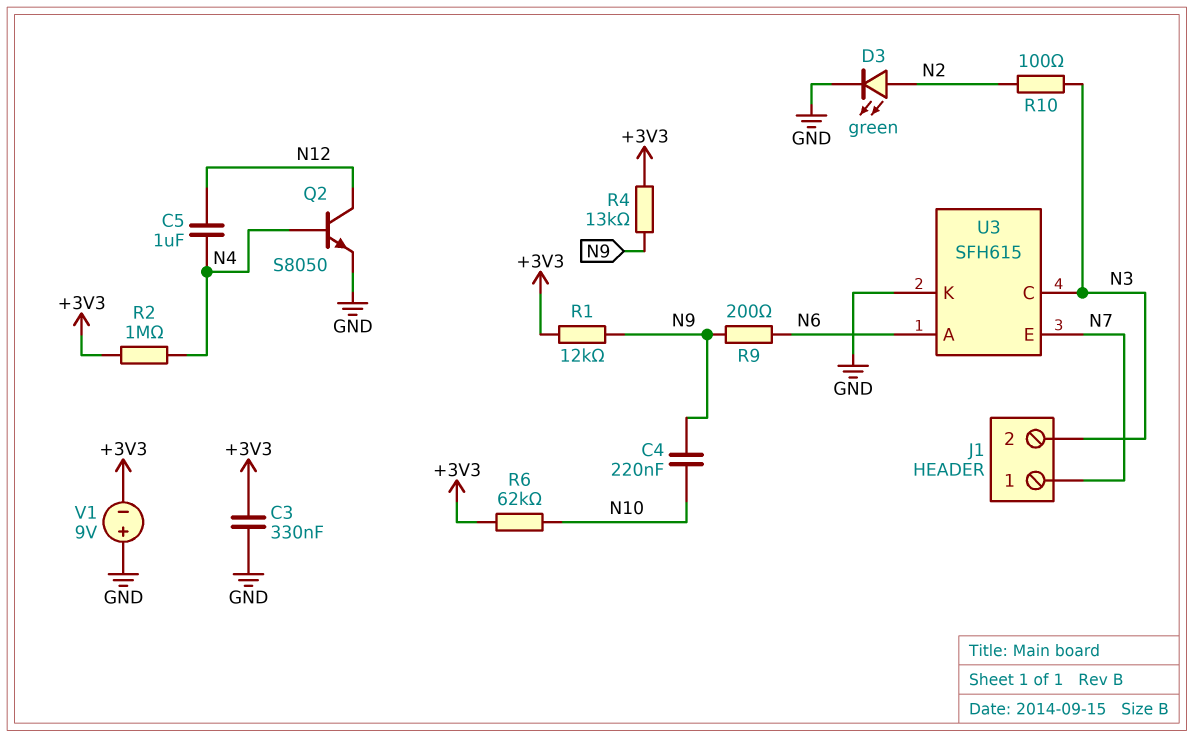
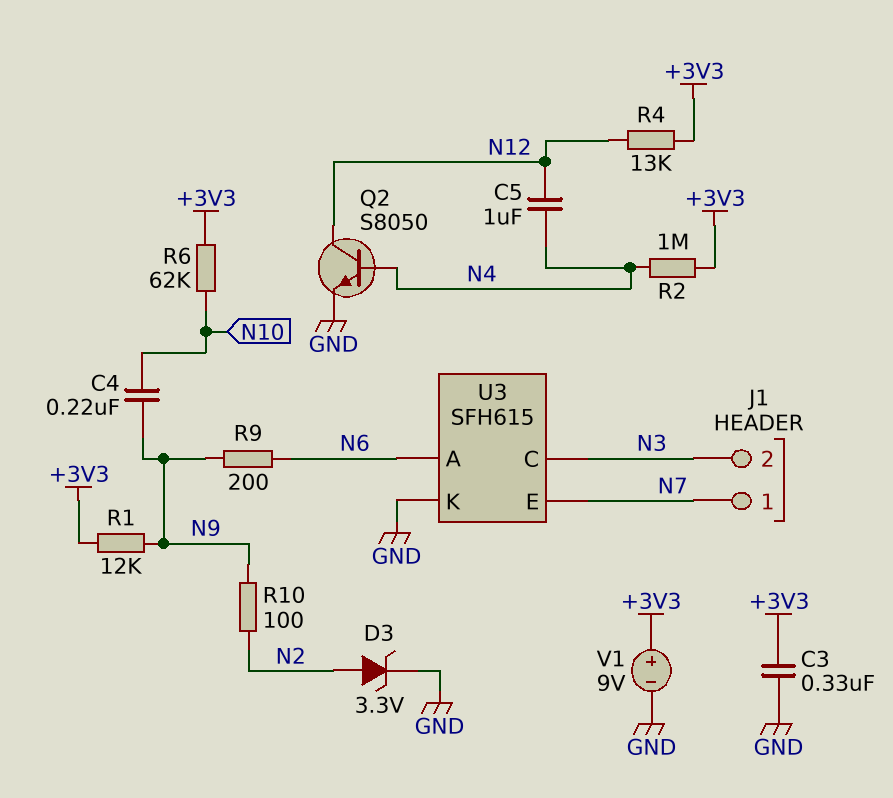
D3: LED green (A N2, K GND) -> zener 3.3V (A N2, K GND)
R4: 13k (+3V3, N9) -> 13k (+3V3, N12)
R10: 100 (N2, N3) -> 100 (N2, N9)
V1: 9V (plus GND, minus +3V3) -> 9V (plus +3V3, minus GND)

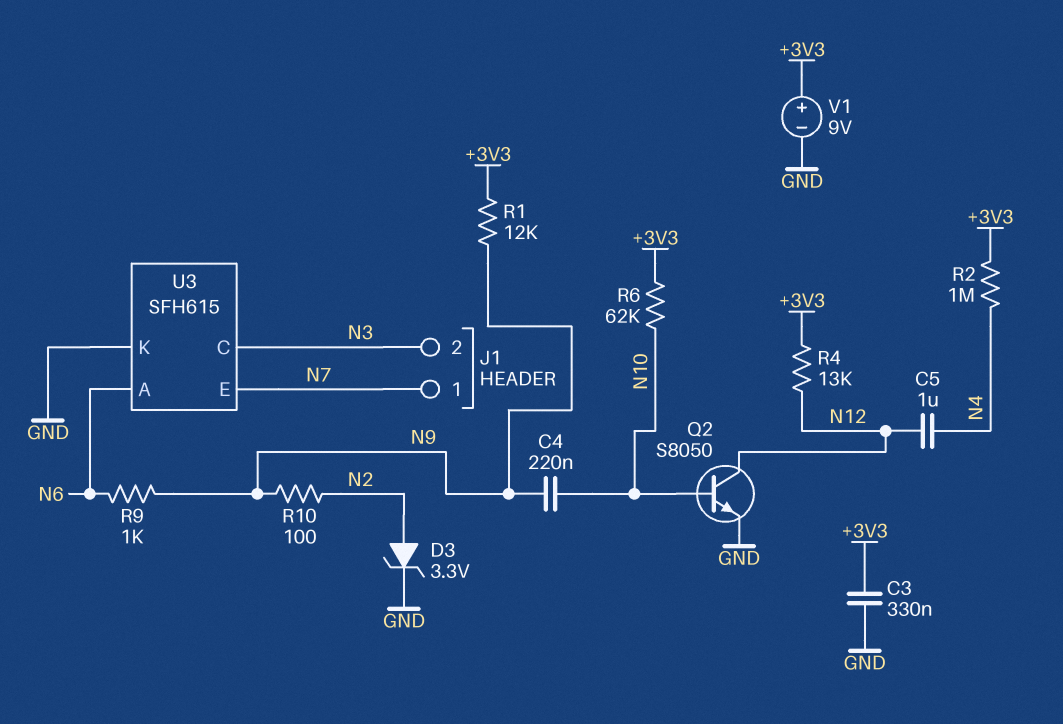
Q2: NPN S8050 (B N4, C N12, E GND) -> NPN S8050 (B N10, C N12, E GND)
R9: 200 (N6, N9) -> 1k (N6, N9)

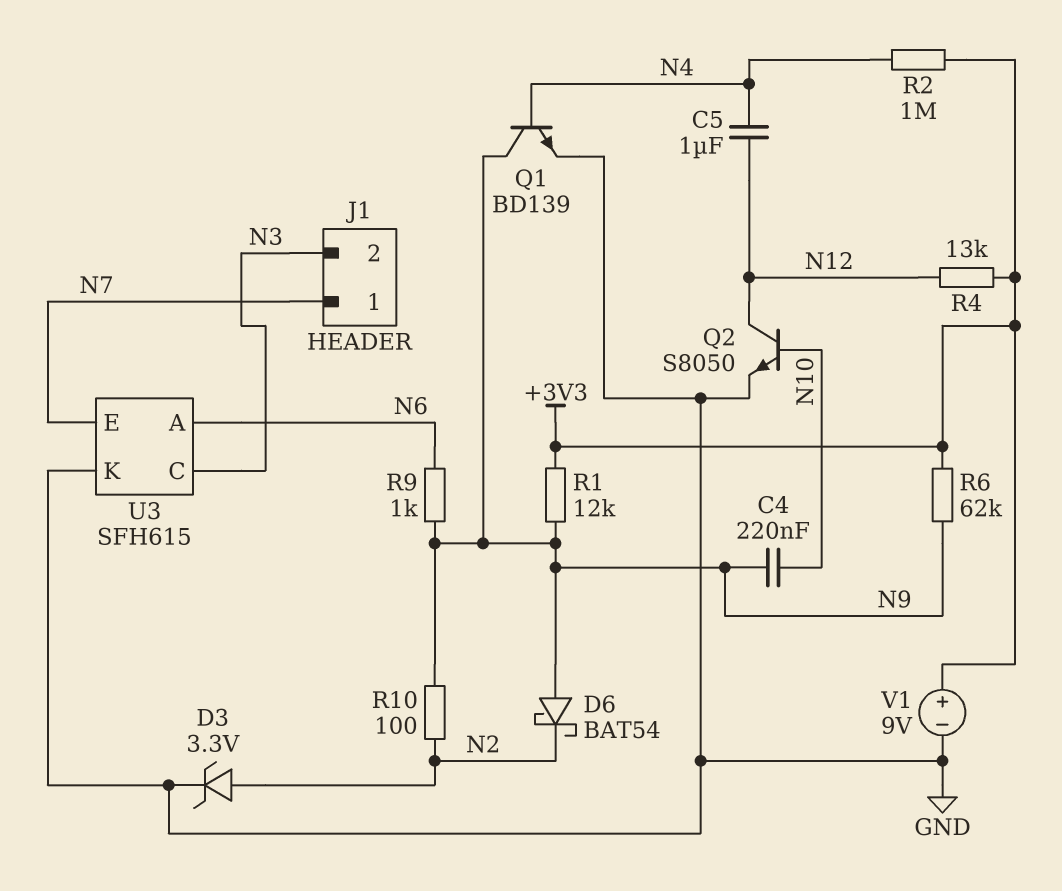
C3: 330nF (+3V3, GND) -> none
D6: none -> schottky BAT54 (A N9, K N2)
Q1: none -> NPN BD139 (B N4, C N9, E GND)
R6: 62k (+3V3, N10) -> 62k (+3V3, N9)

